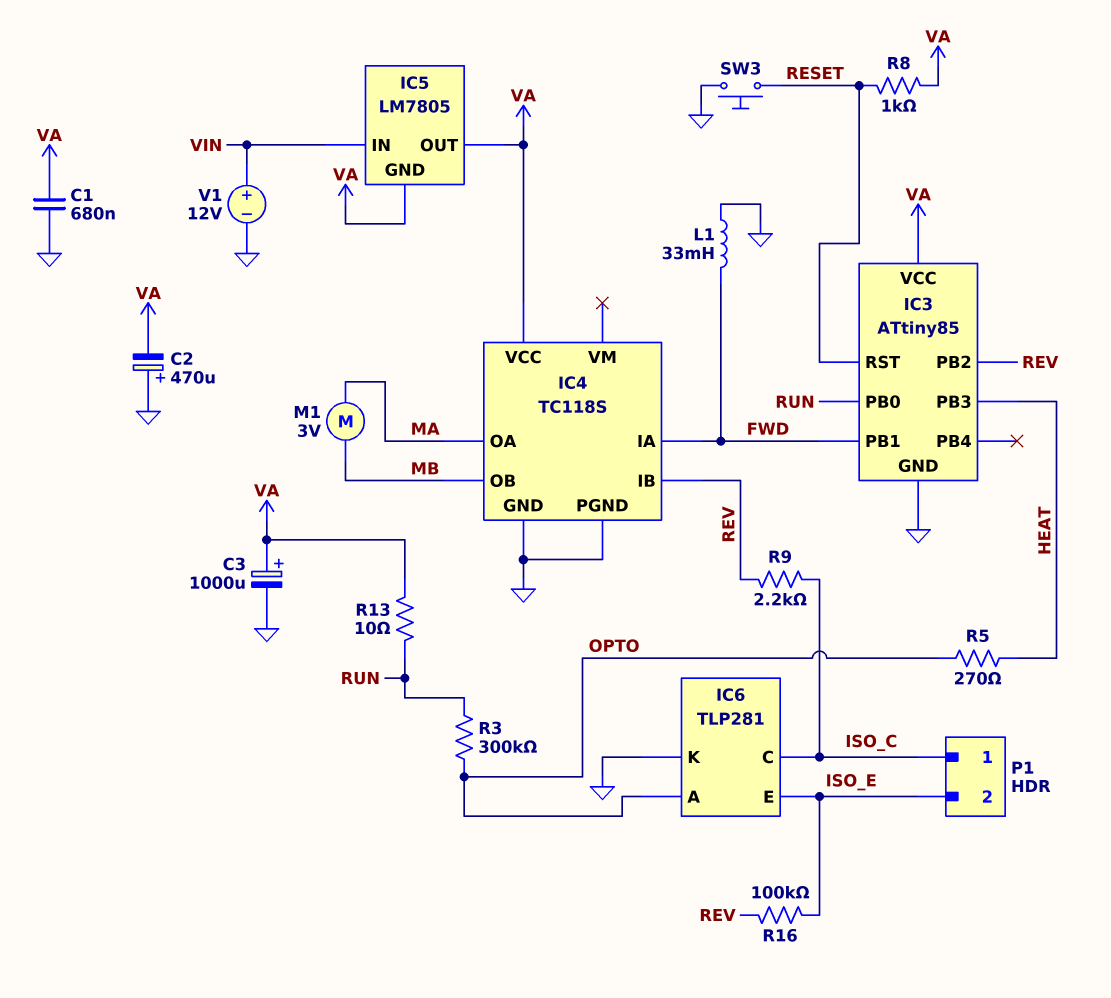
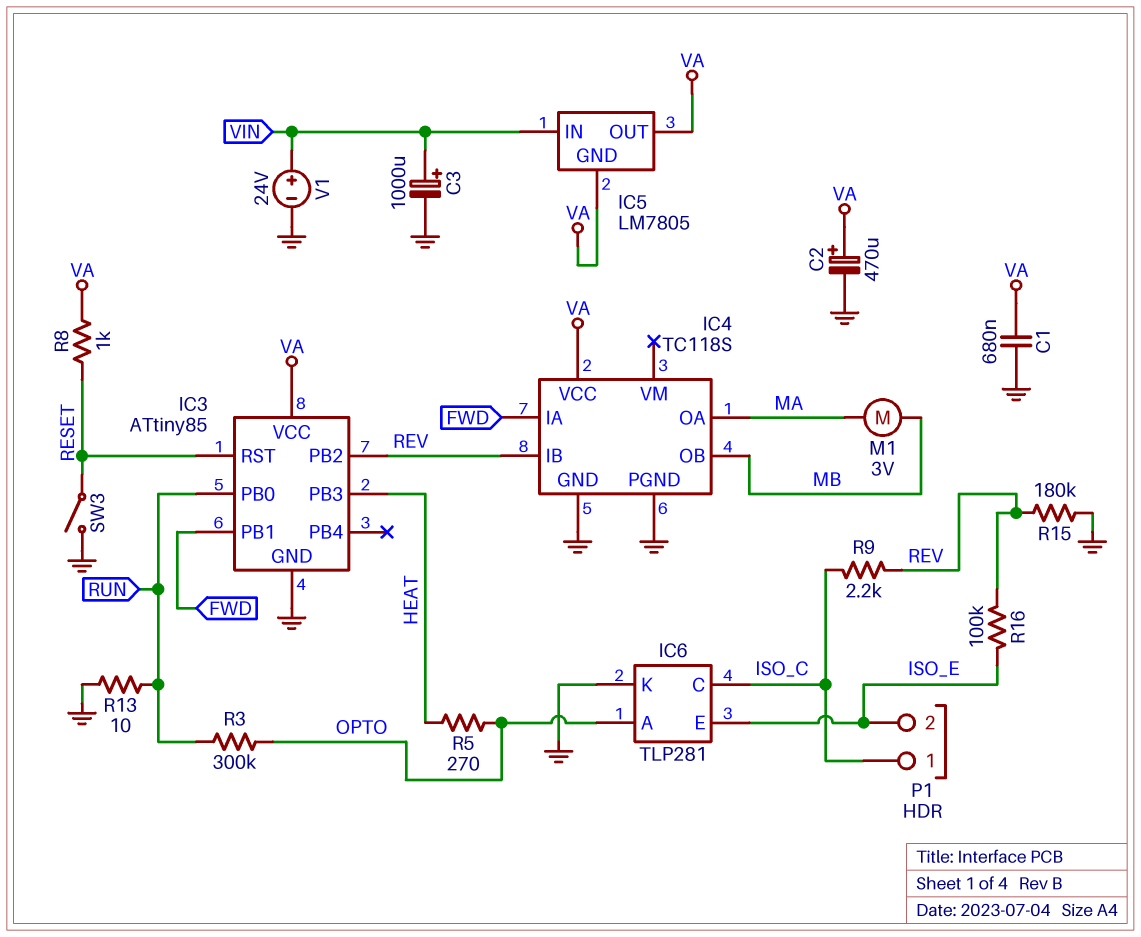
C2: 470uF (plus GND, minus VA) -> 470uF (plus VA, minus GND)
C3: 1000uF (plus VA, minus GND) -> 1000uF (plus VIN, minus GND)
L1: 33mH (FWD, GND) -> none
R13: 10 (RUN, VA) -> 10 (GND, RUN)
R15: none -> 180k (GND, REV)
SW3: button (GND, RESET) -> switch (GND, RESET)
V1: 12V (plus VIN, minus GND) -> 24V (plus VIN, minus GND)

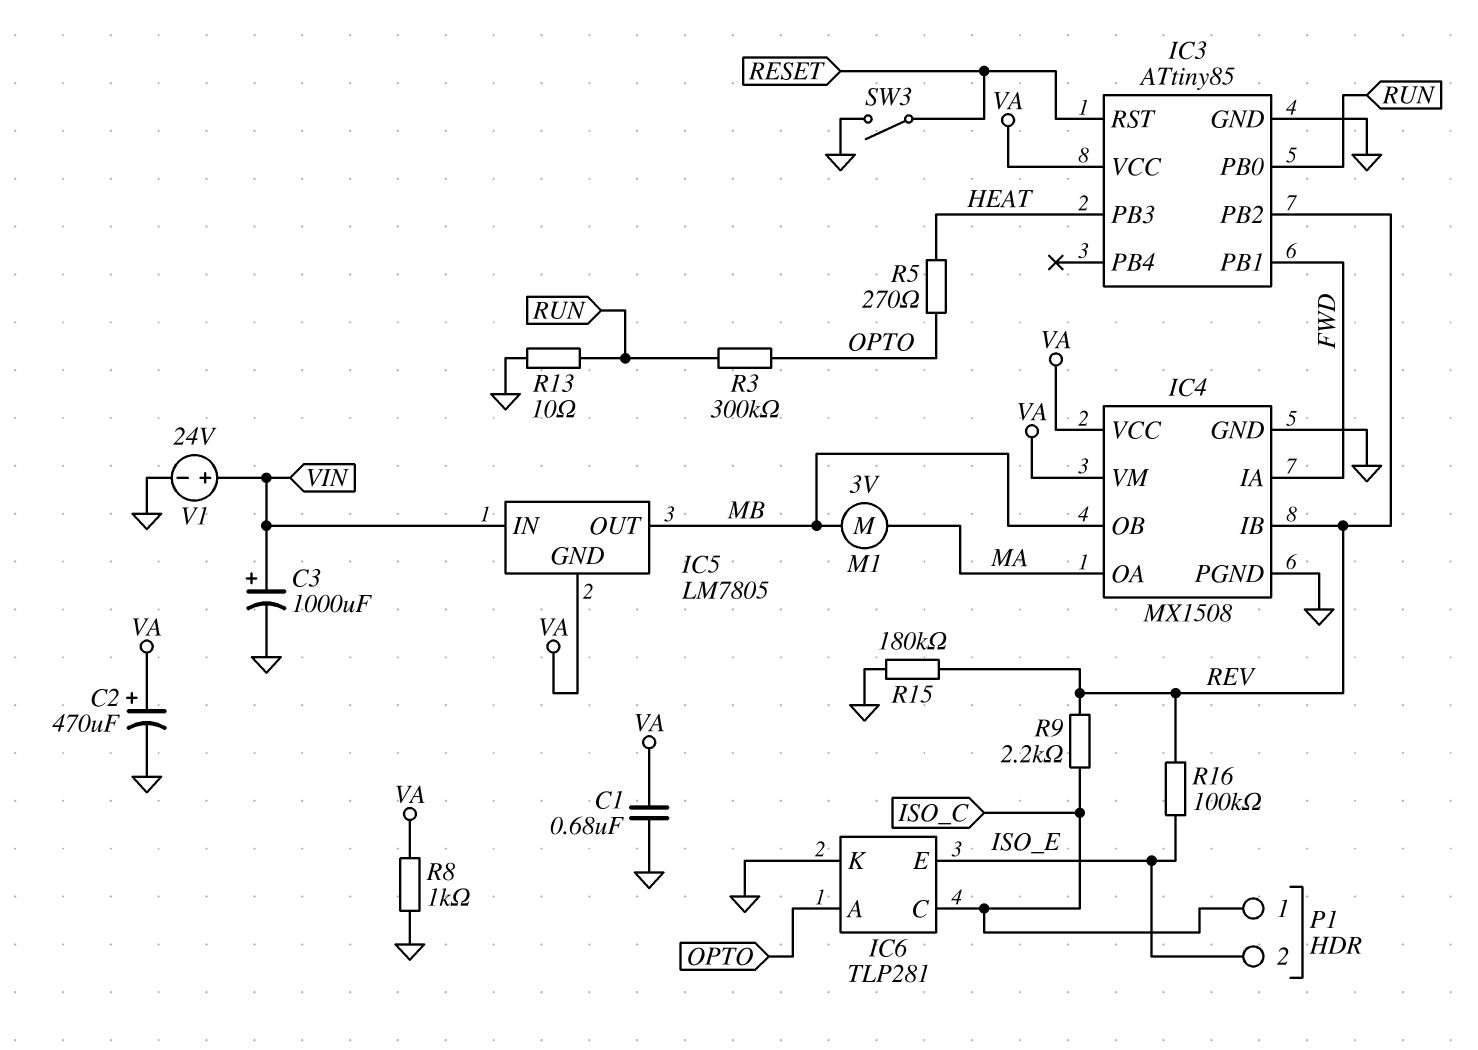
IC4: TC118S -> MX1508
IC4 pin VM: none -> VA
IC5 pin OUT: VA -> MB
R8: 1k (RESET, VA) -> 1k (GND, VA)

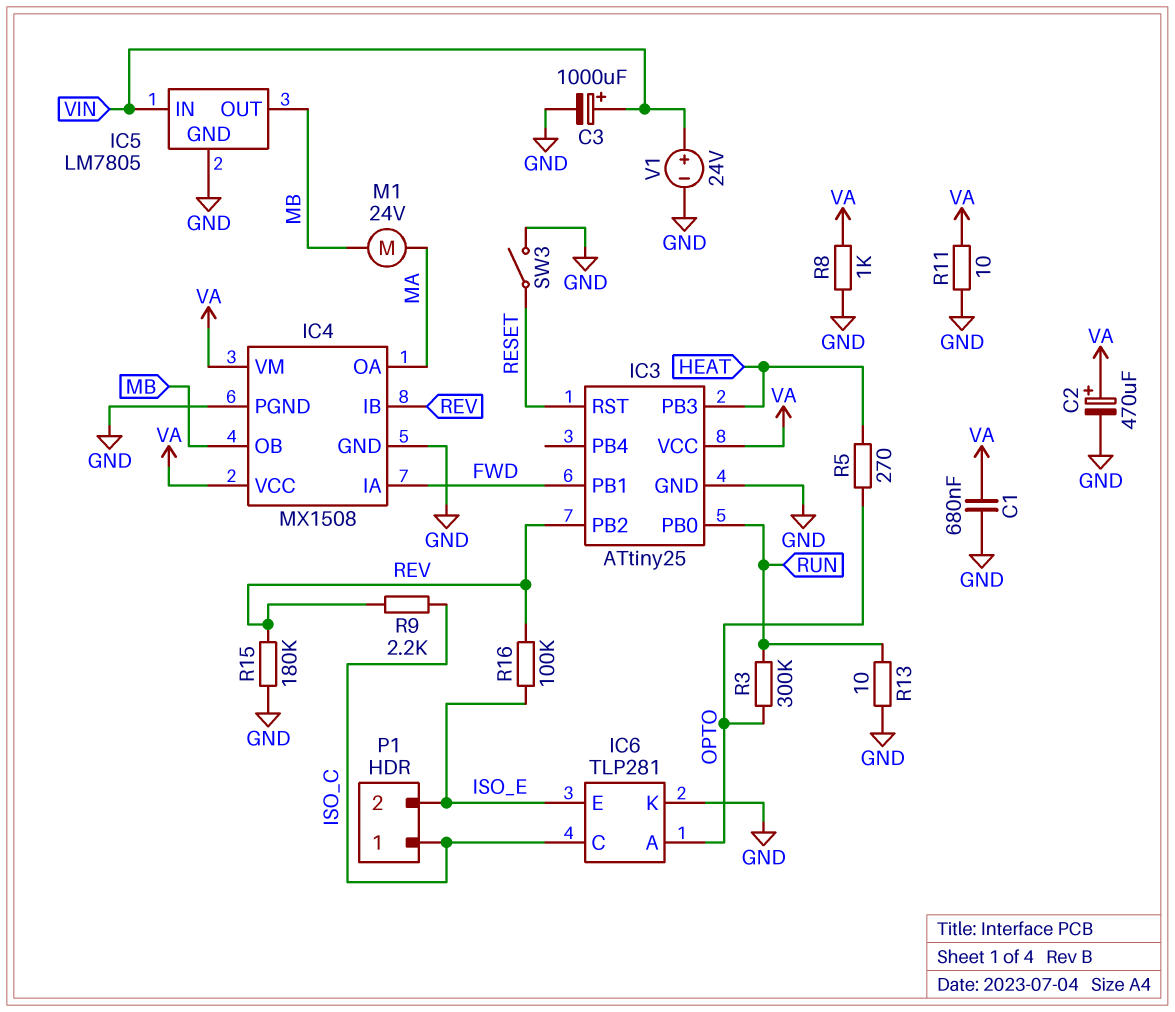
IC3: ATtiny85 -> ATtiny25
IC5 pin GND: VA -> GND
M1: motor 3V (MA, MB) -> motor 24V (MA, MB)
R11: none -> 10 (GND, VA)

